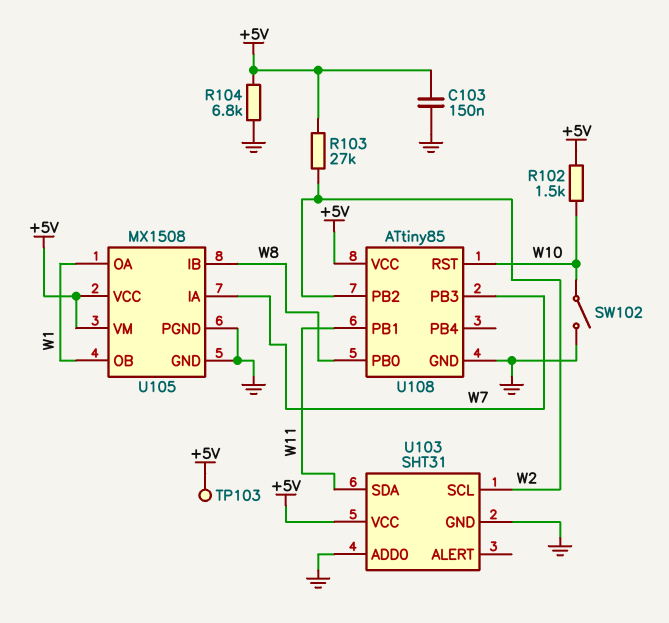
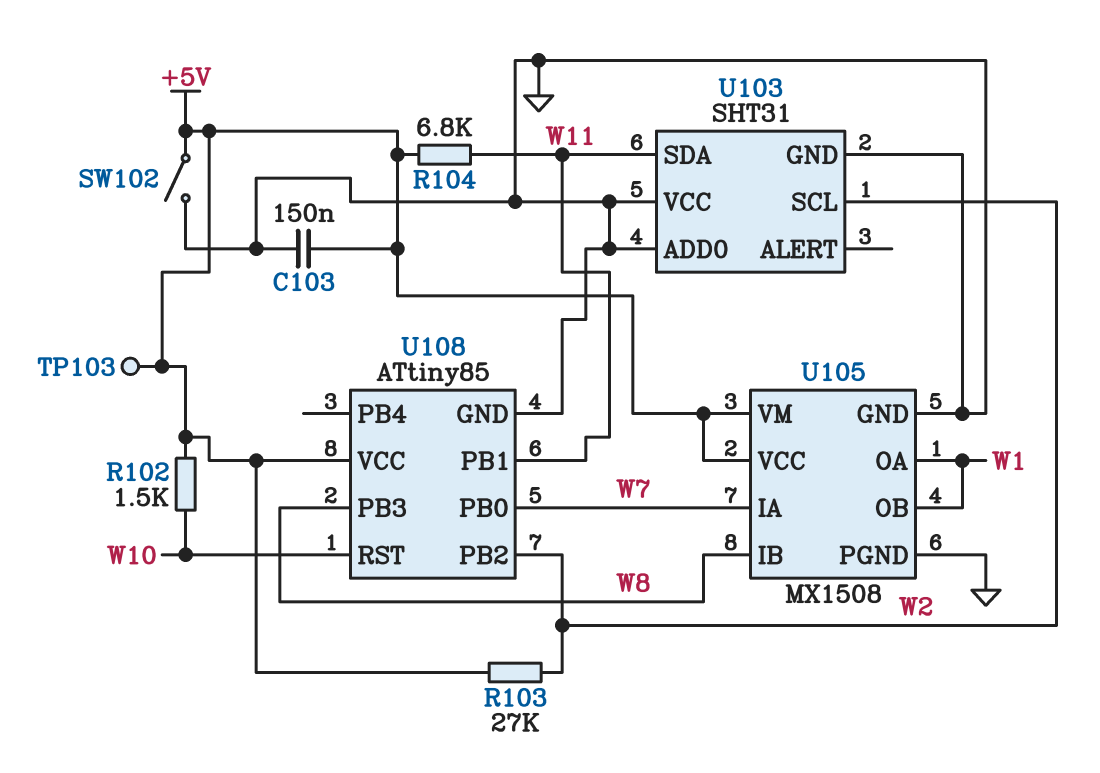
R104: 6.8k (+5V, GND) -> 6.8k (+5V, W11)
SW102: switch (GND, W10) -> switch (+5V, GND)
U103 pin VCC: +5V -> GND
U108 pin PB0: W8 -> W7
U108 pin PB3: W7 -> W8

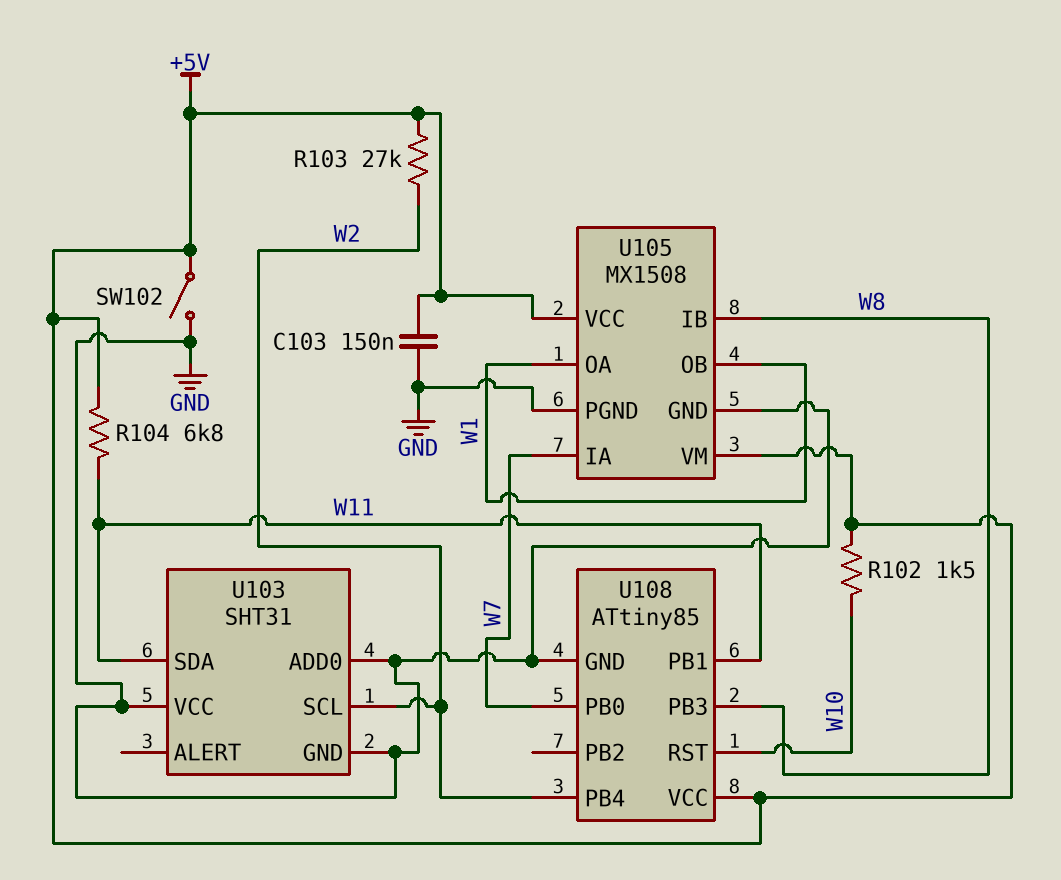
TP103: test point (+5V) -> none
U108 pin PB2: W2 -> none
U108 pin PB4: none -> W2

